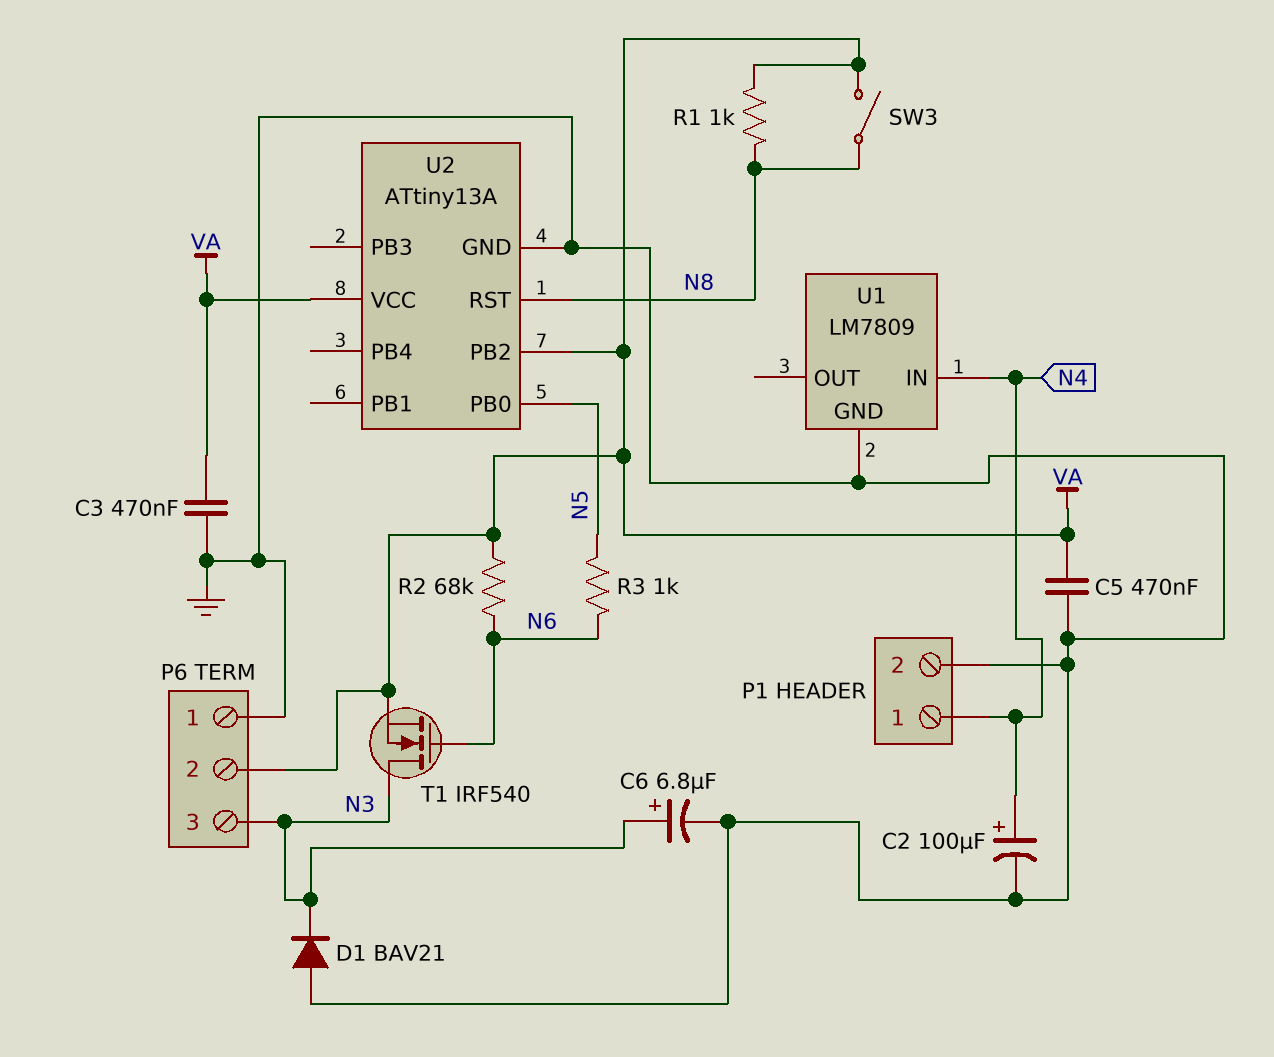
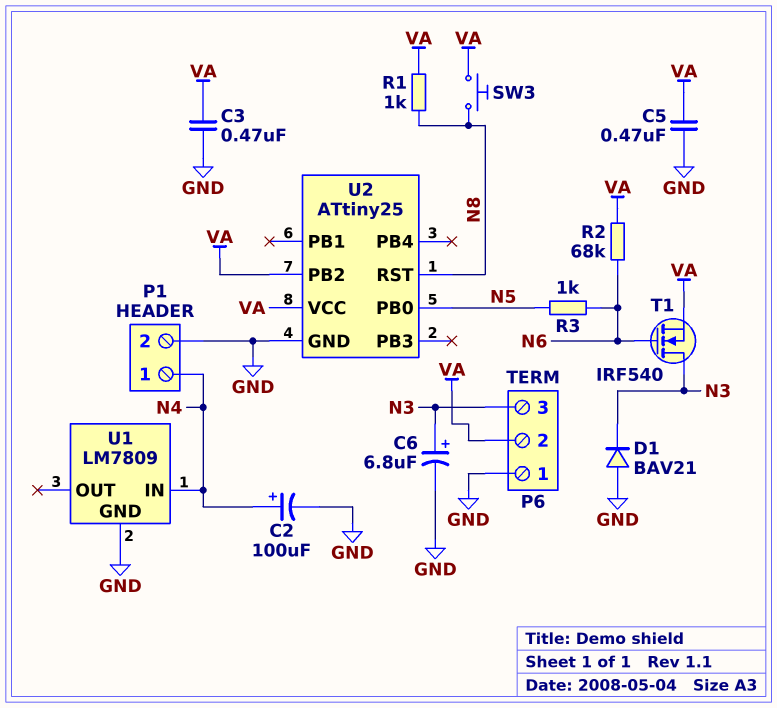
SW3: switch (N8, VA) -> button (N8, VA)
U2: ATtiny13A -> ATtiny25

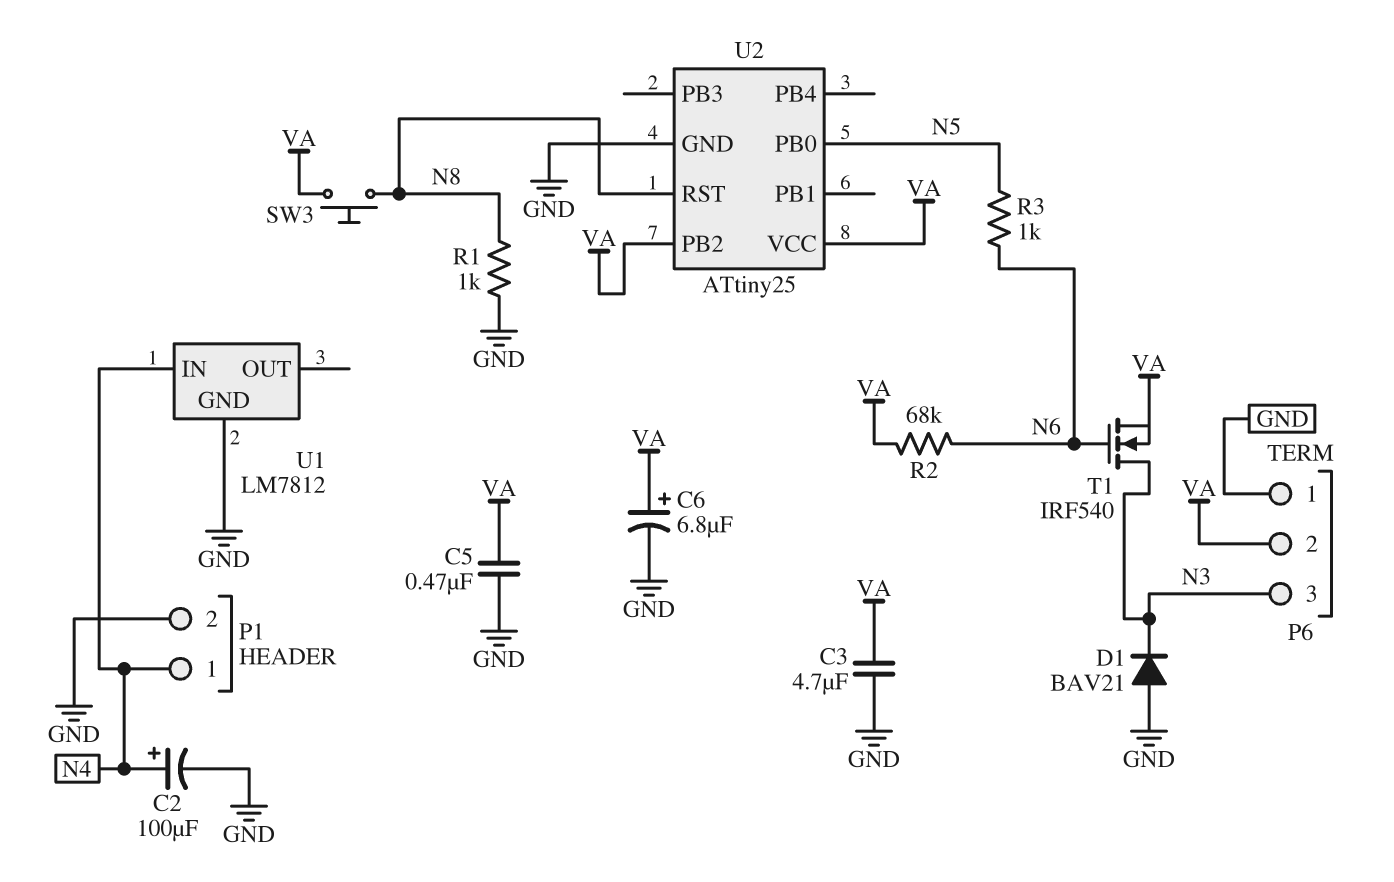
C3: 470nF (GND, VA) -> 4.7uF (GND, VA)
C6: 6.8uF (plus N3, minus GND) -> 6.8uF (plus VA, minus GND)
R1: 1k (N8, VA) -> 1k (GND, N8)
U1: LM7809 -> LM7812

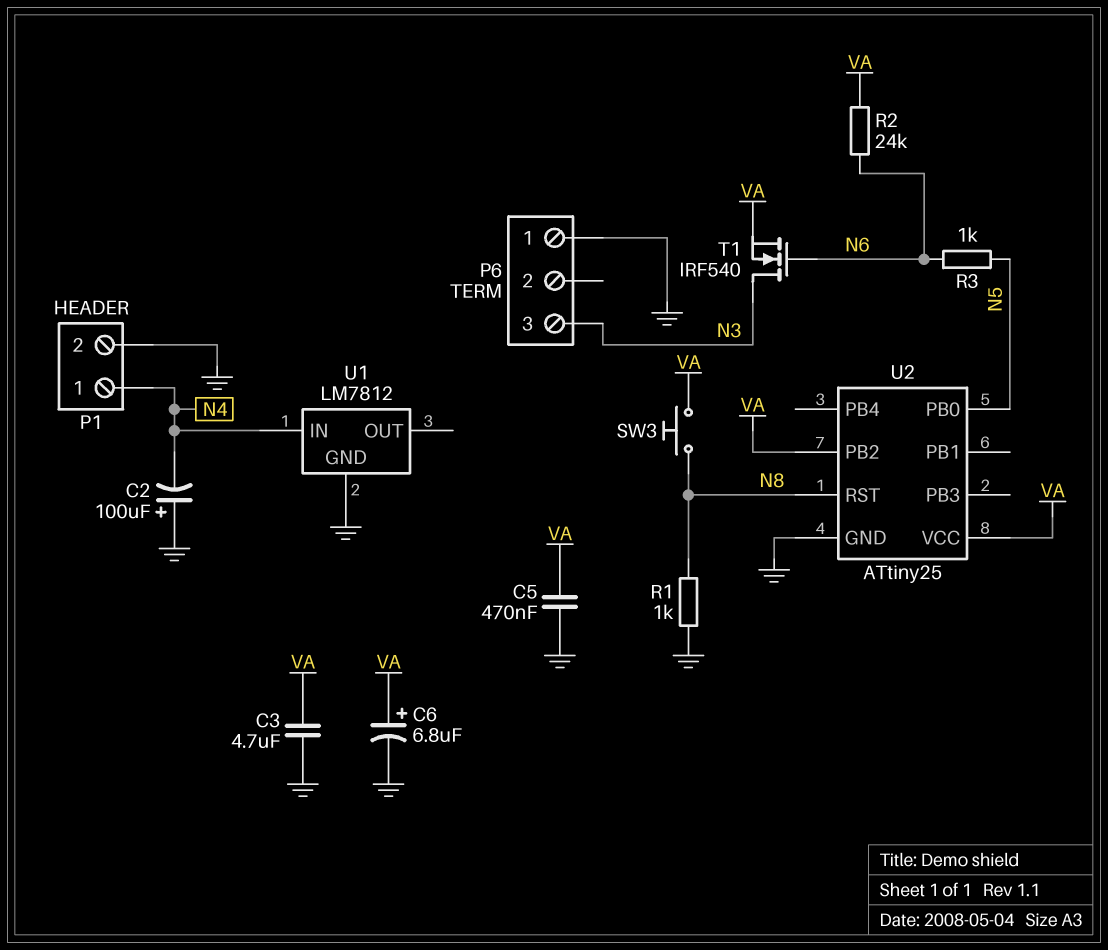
C2: 100uF (plus N4, minus GND) -> 100uF (plus GND, minus N4)
D1: diode BAV21 (A GND, K N3) -> none
P6 pin 2: VA -> none
R2: 68k (N6, VA) -> 24k (N6, VA)

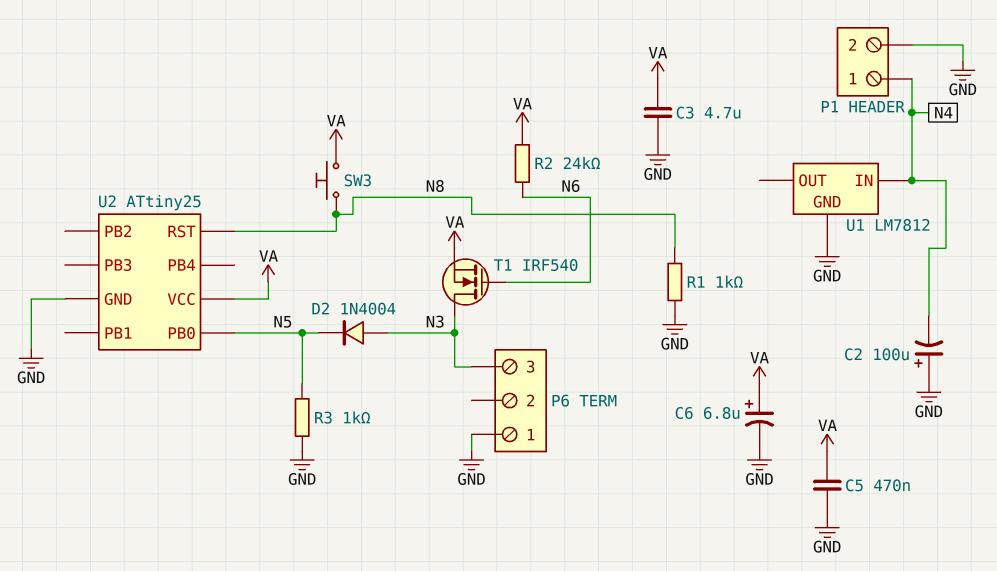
D2: none -> diode 1N4004 (A N3, K N5)
R3: 1k (N5, N6) -> 1k (GND, N5)
U2 pin PB2: VA -> none

